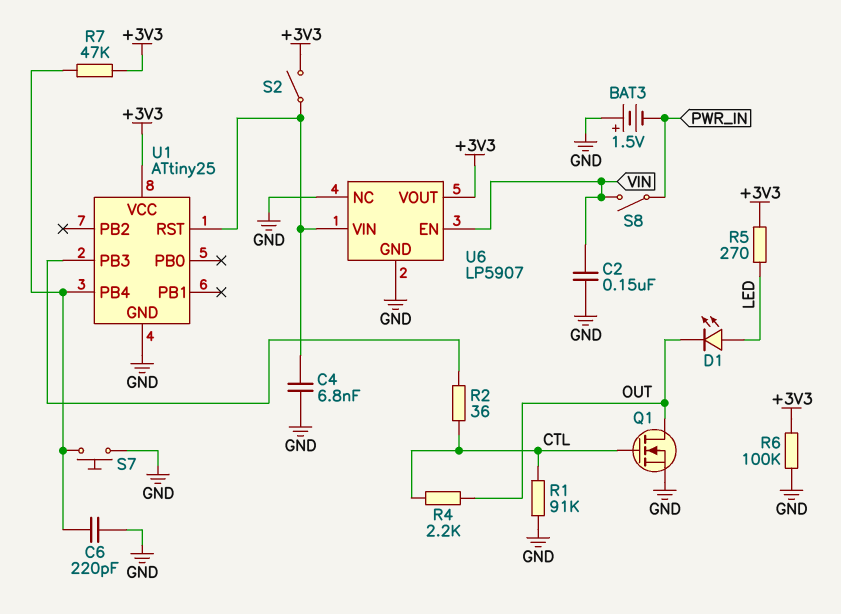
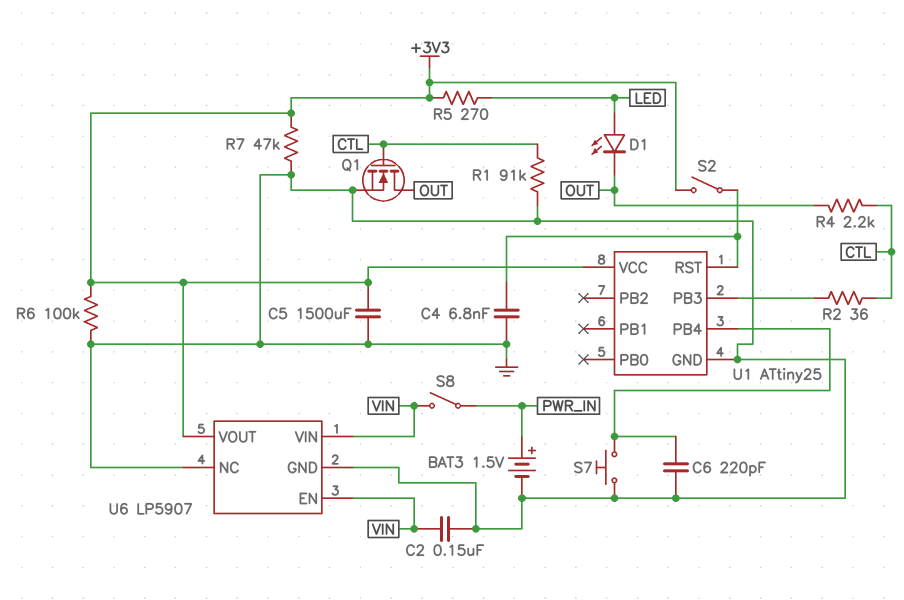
BAT3: 1.5V (plus GND, minus PWR_IN) -> 1.5V (plus PWR_IN, minus GND)
C5: none -> 1500uF (+3V3, GND)
R7: 47k (+3V3, U1/PB4) -> 47k (+3V3, GND)
U6 pin VIN: U1/RST -> VIN

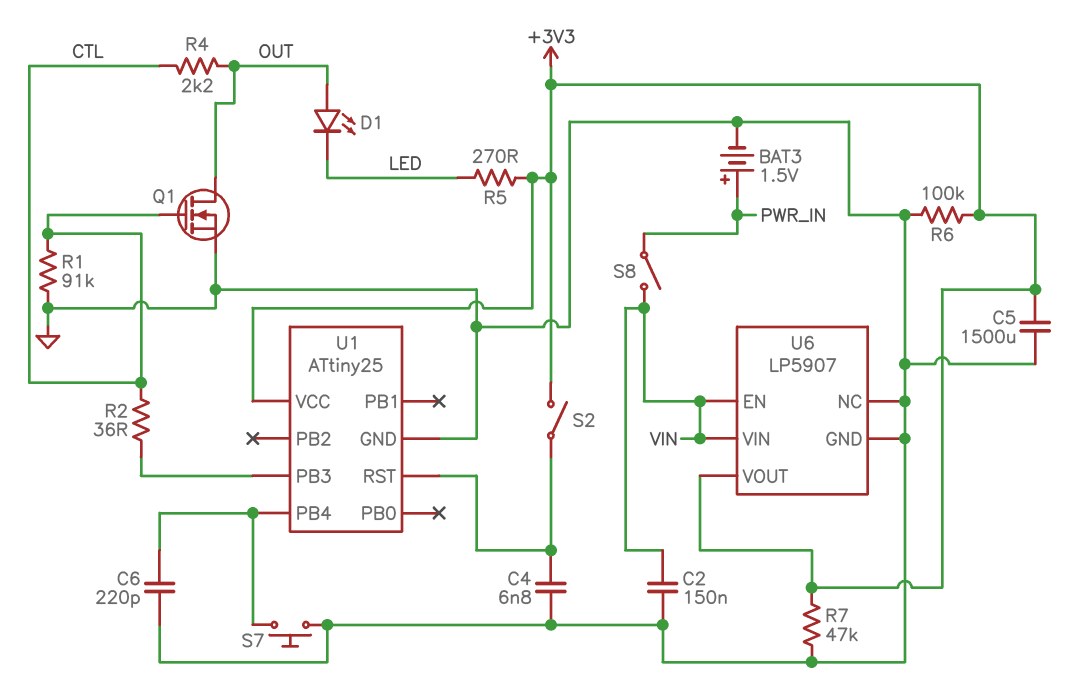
D1: LED (A LED, K OUT) -> LED (A OUT, K LED)

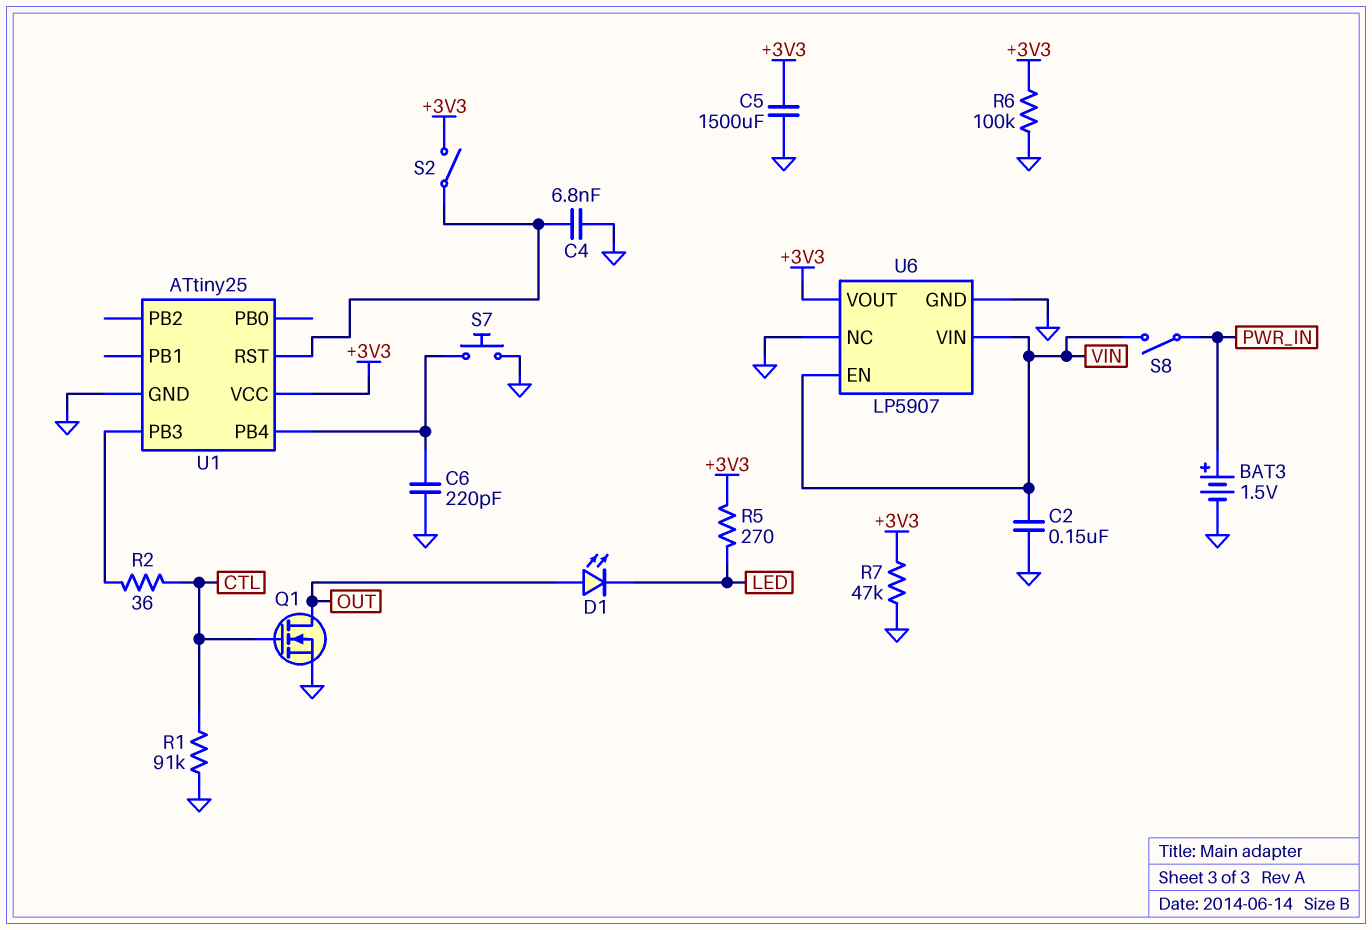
R4: 2.2k (CTL, OUT) -> none

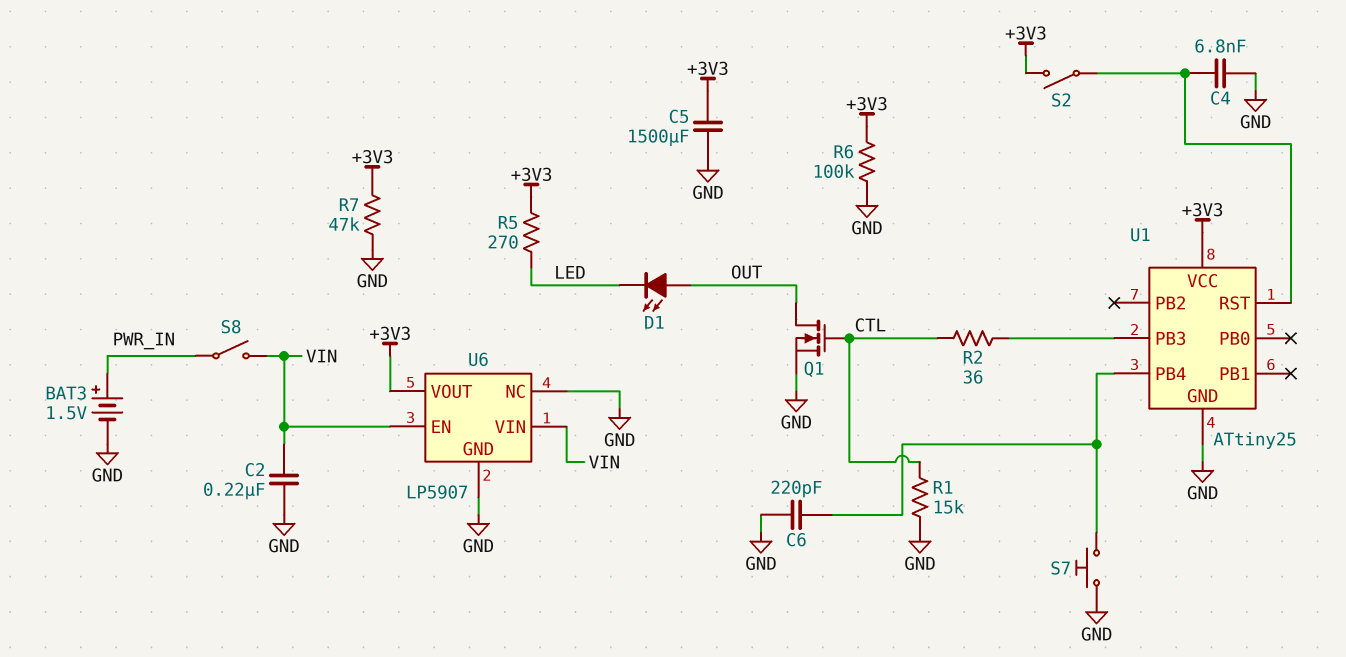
C2: 150nF (GND, VIN) -> 220nF (GND, VIN)
R1: 91k (CTL, GND) -> 15k (CTL, GND)

